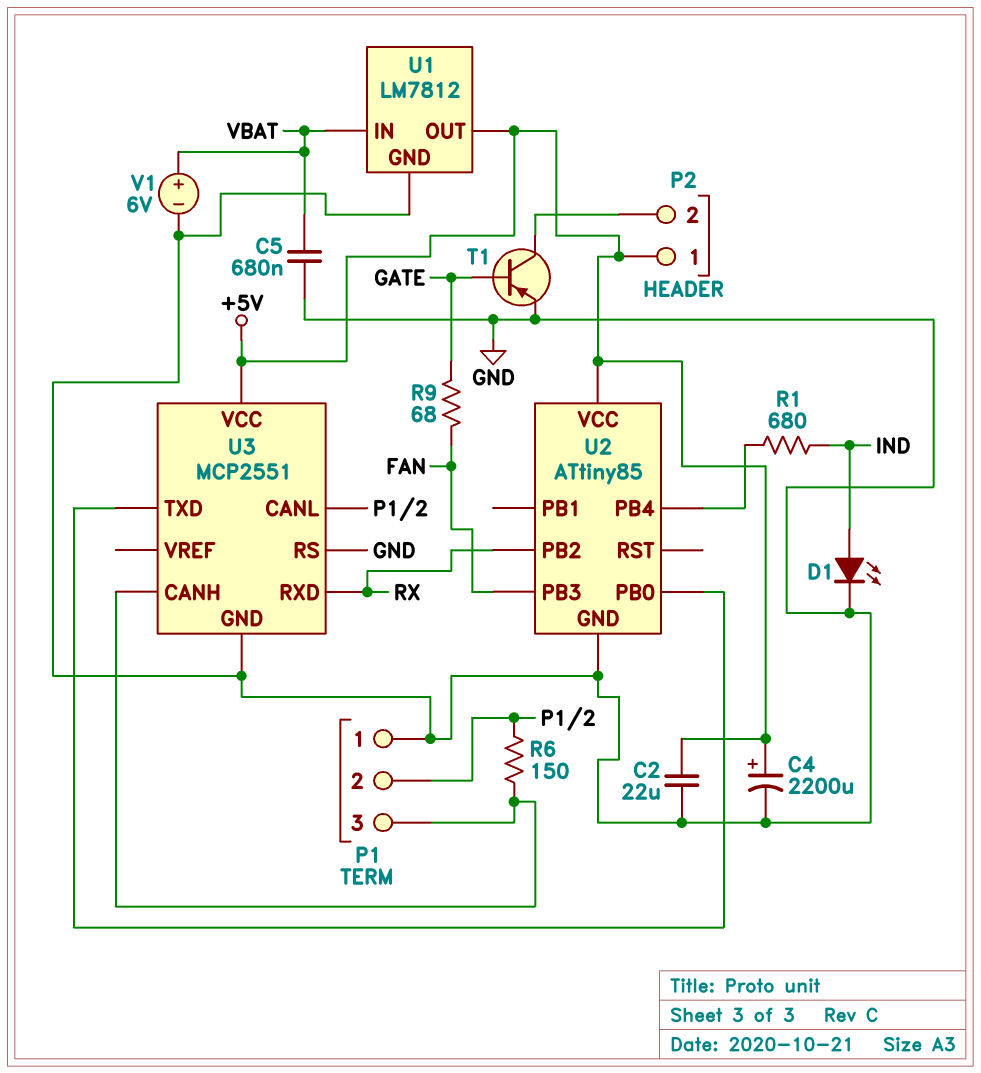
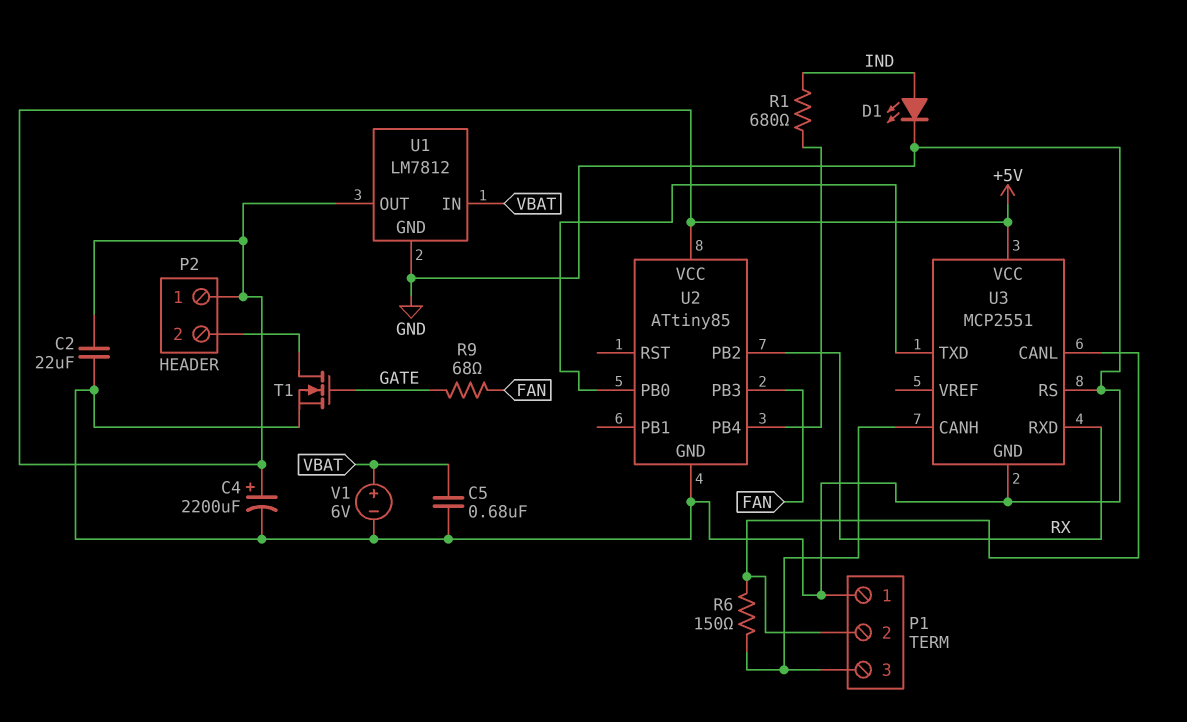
T1: PNP (B GATE, C P2/2, E GND) -> NMOS (G GATE, D P2/2, S GND)

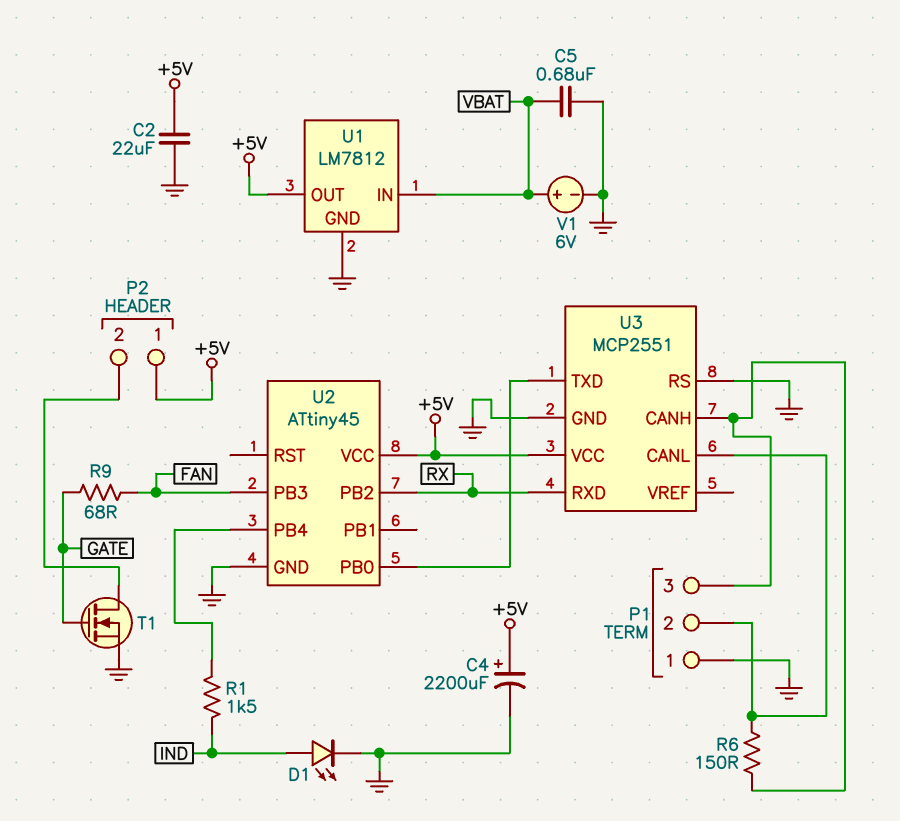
R1: 680 (IND, U2/PB4) -> 1.5k (IND, U2/PB4)
U2: ATtiny85 -> ATtiny45

